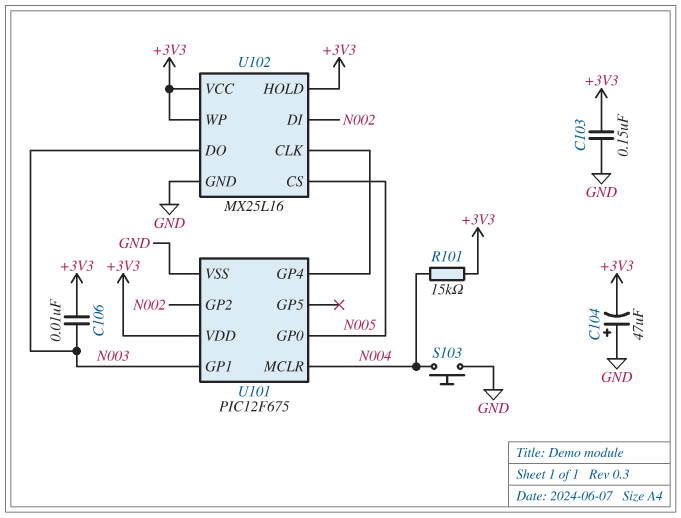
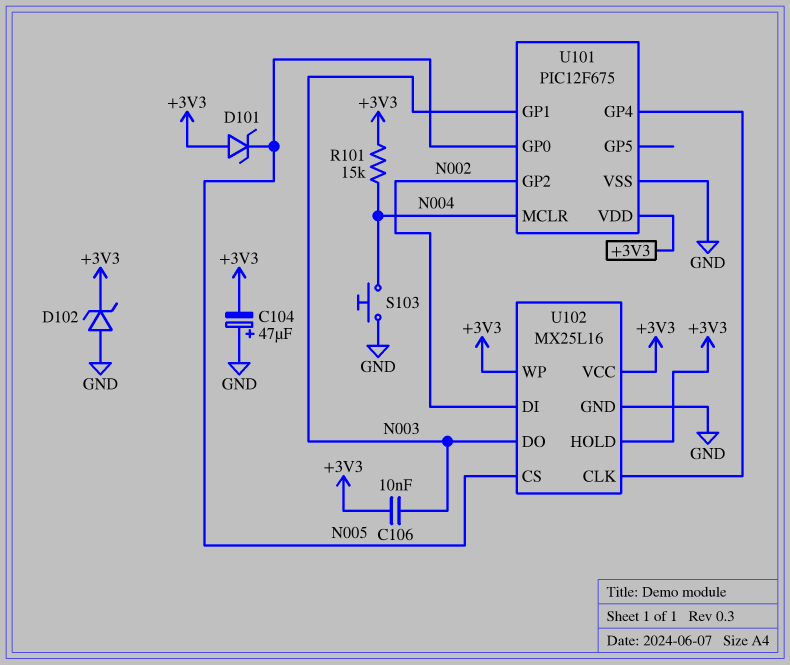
C103: 150nF (+3V3, GND) -> none
D101: none -> zener (A +3V3, K N005)
D102: none -> zener (A GND, K +3V3)

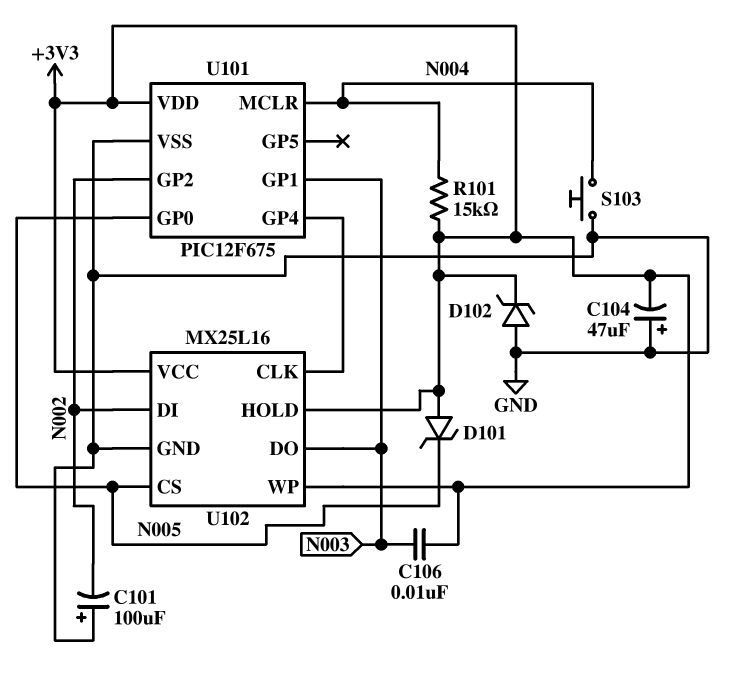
C101: none -> 100uF (plus GND, minus N002)

